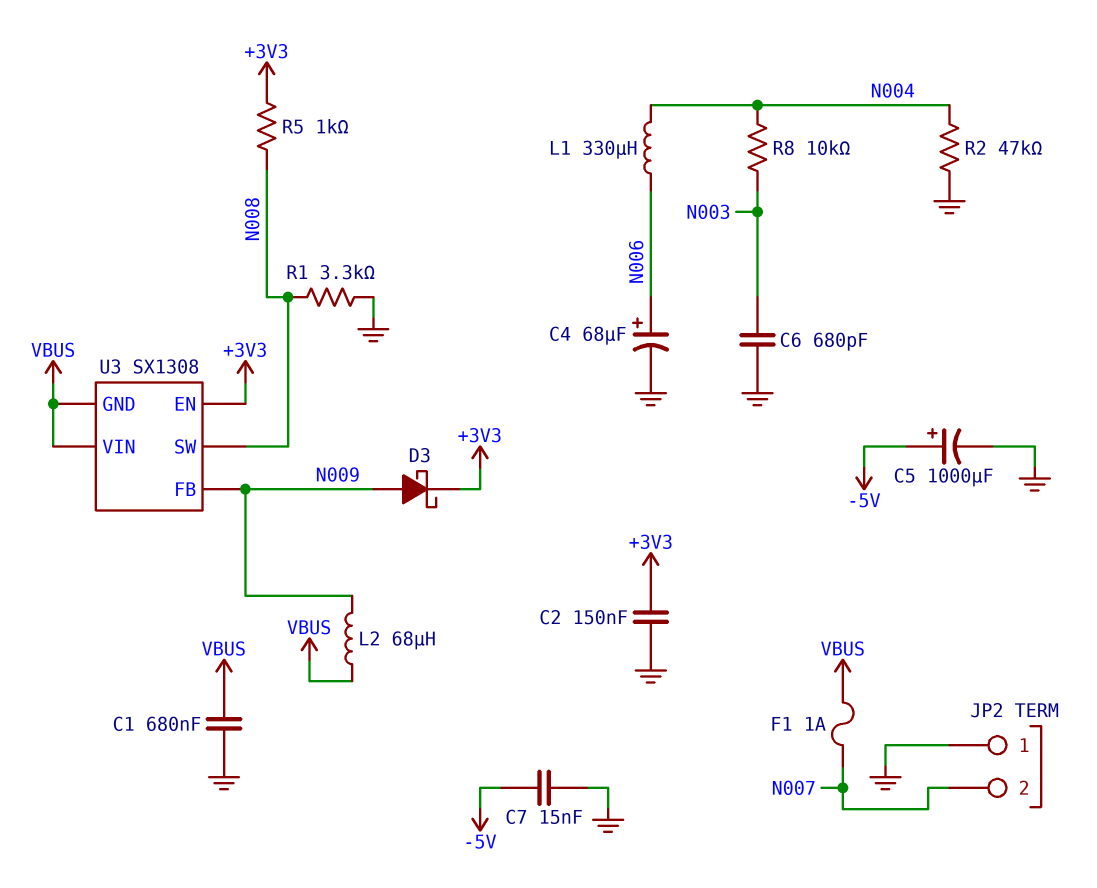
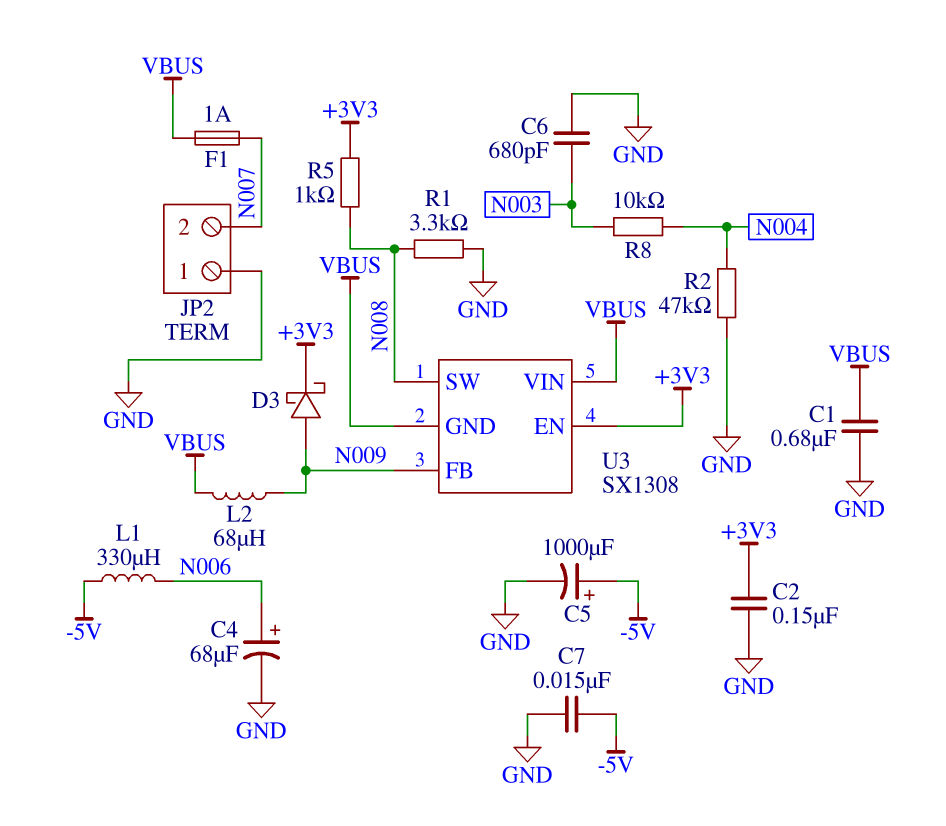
L1: 330uH (N004, N006) -> 330uH (-5V, N006)

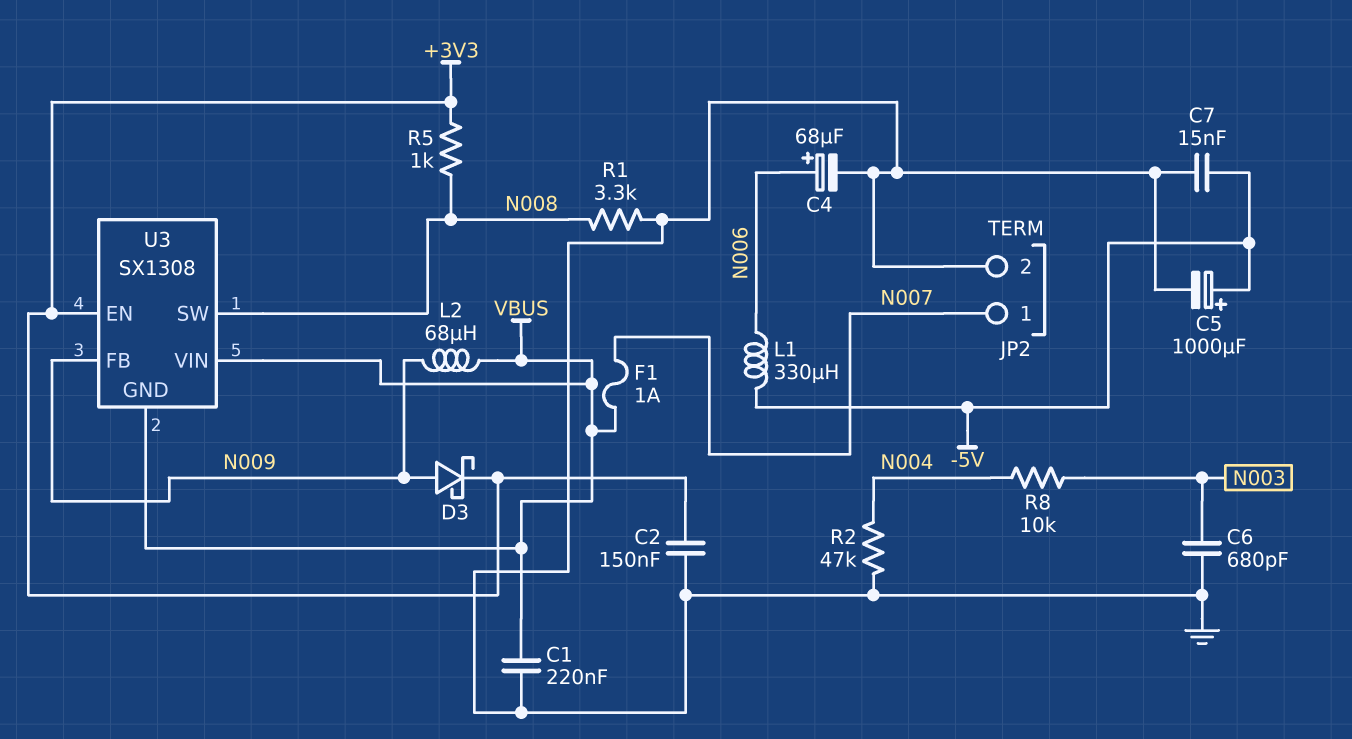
C1: 680nF (GND, VBUS) -> 220nF (GND, VBUS)
JP2 pin 1: GND -> N007
JP2 pin 2: N007 -> GND

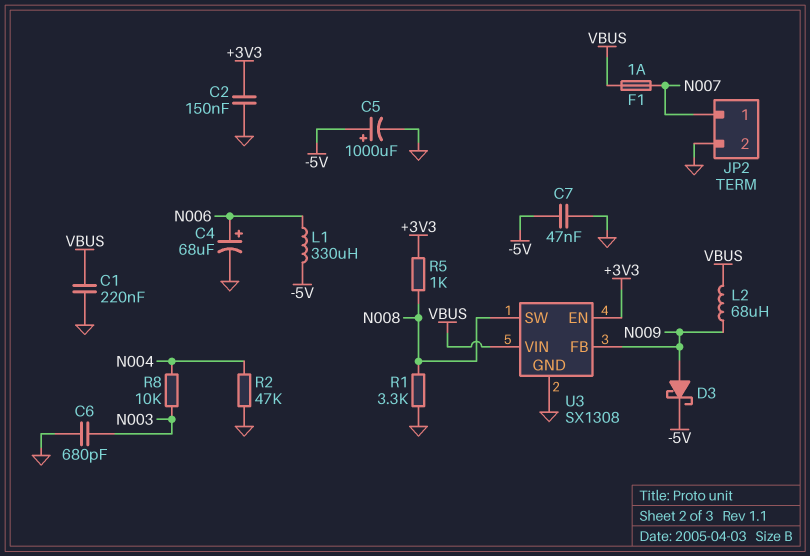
C7: 15nF (-5V, GND) -> 47nF (-5V, GND)
D3: schottky (A N009, K +3V3) -> schottky (A N009, K -5V)
U3 pin GND: VBUS -> GND

